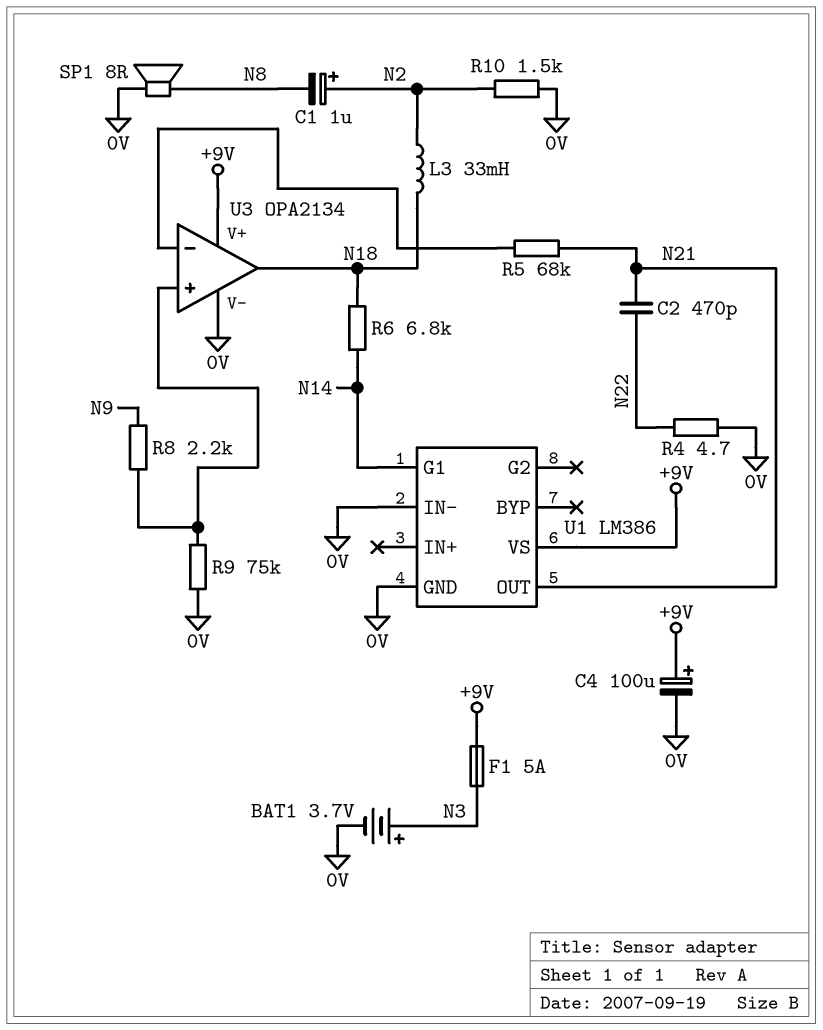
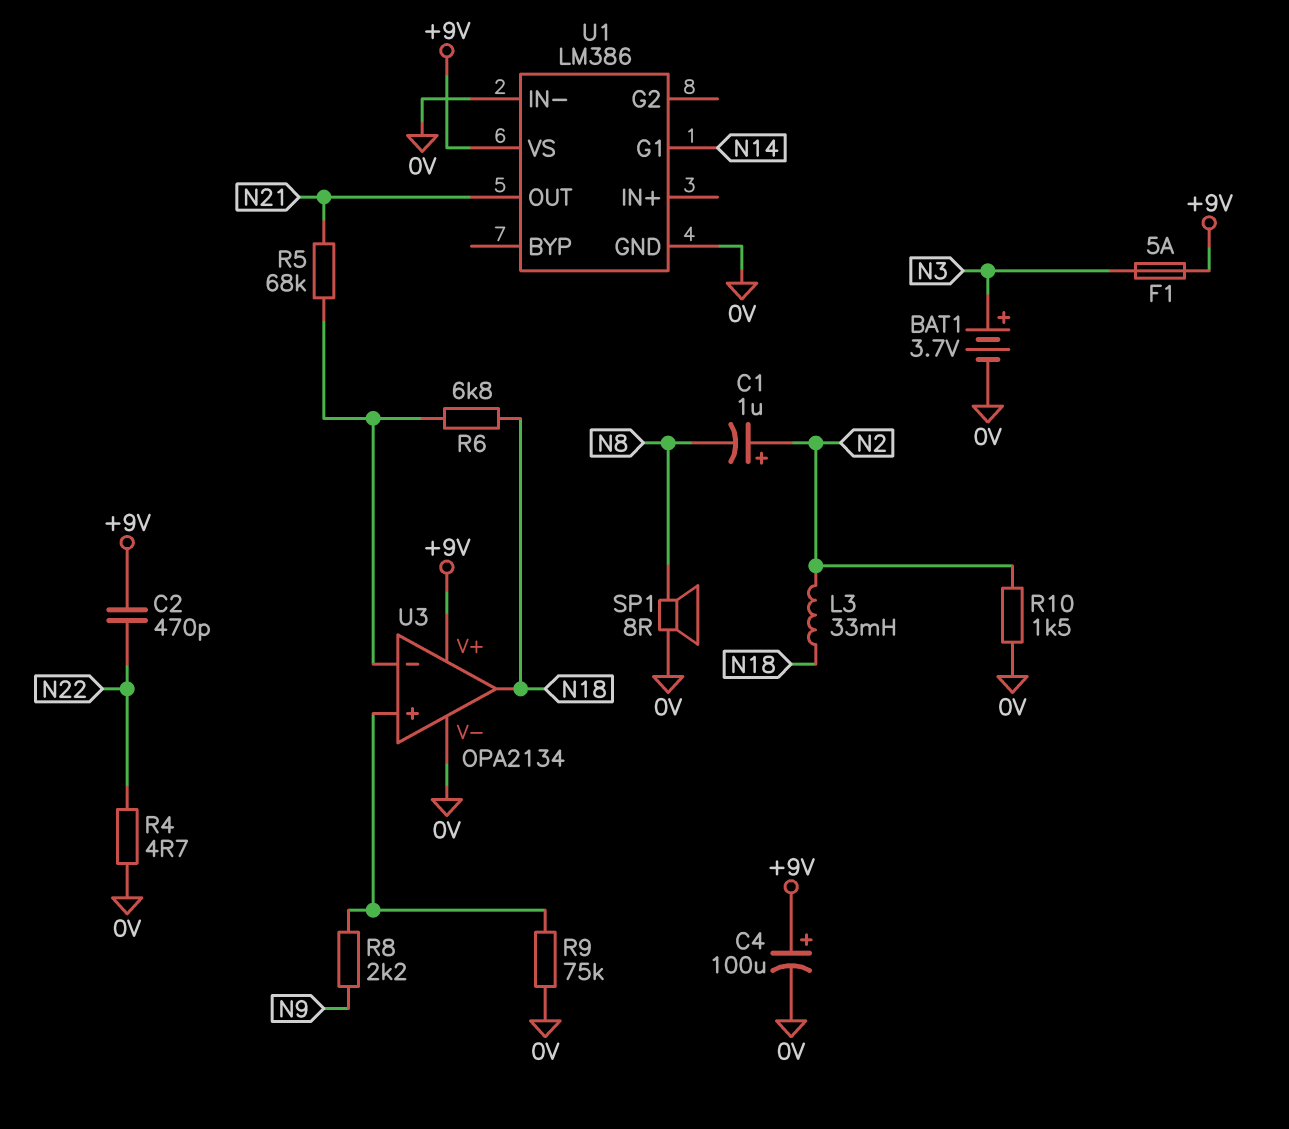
C2: 470pF (N21, N22) -> 470pF (+9V, N22)
R6: 6.8k (N14, N18) -> 6.8k (N18, U3/in-)

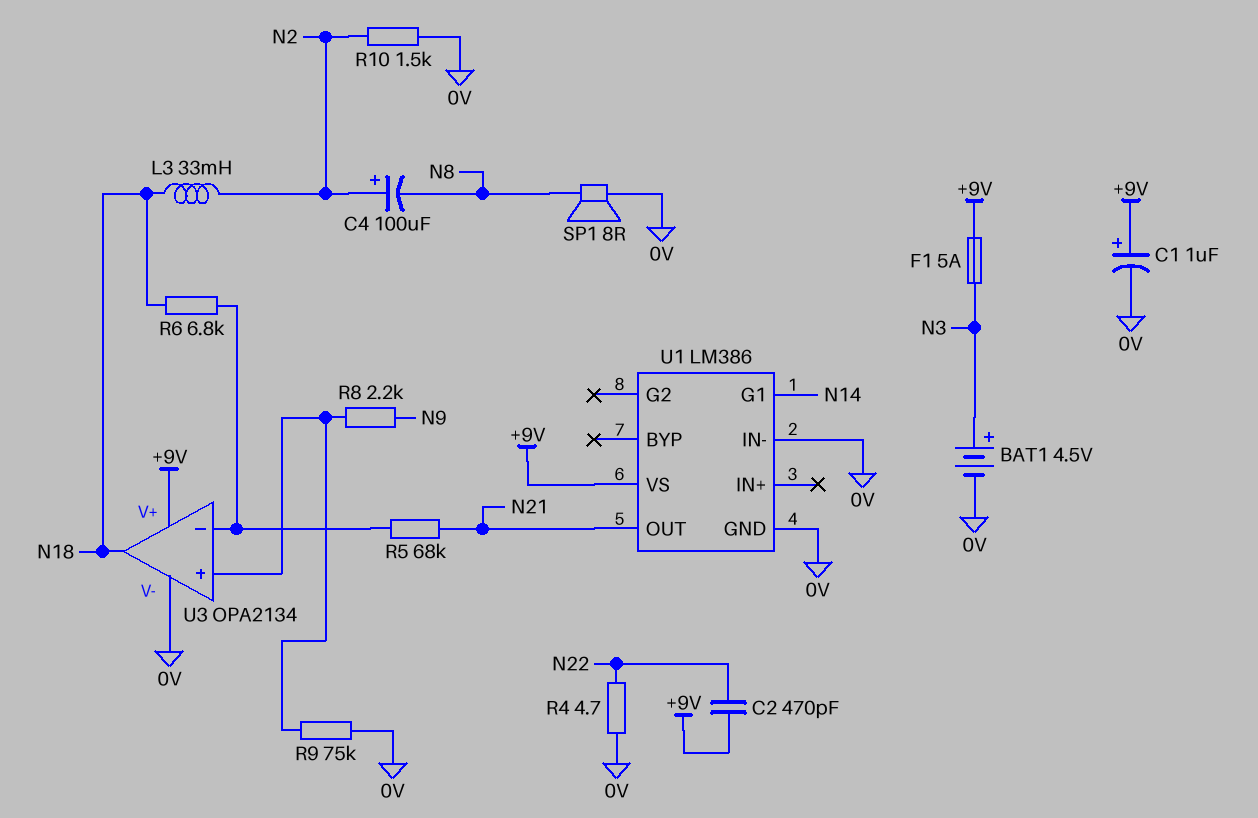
BAT1: 3.7V (plus N3, minus 0V) -> 4.5V (plus N3, minus 0V)
C1: 1uF (plus N2, minus N8) -> 1uF (plus +9V, minus 0V)
C4: 100uF (plus +9V, minus 0V) -> 100uF (plus N2, minus N8)

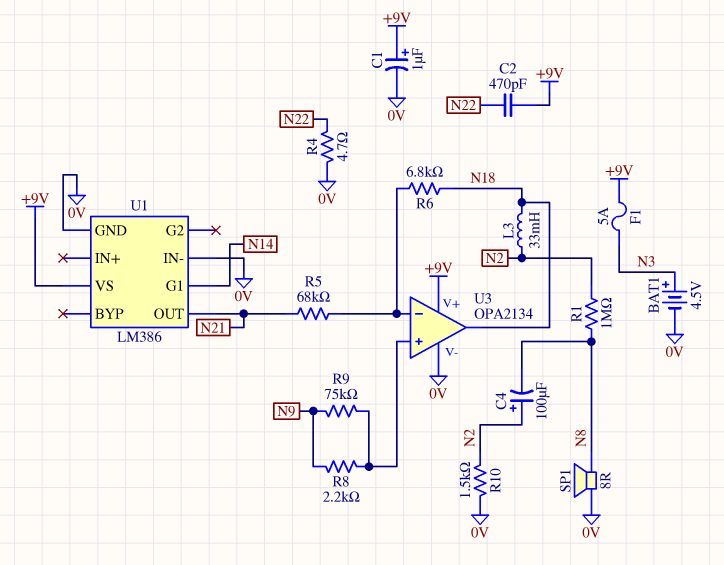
R1: none -> 1M (N2, N8)
R9: 75k (0V, U3/in+) -> 75k (N9, U3/in+)

